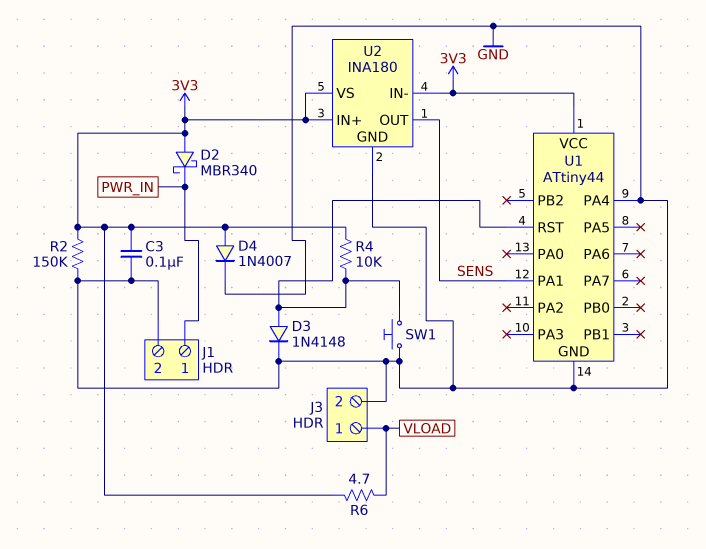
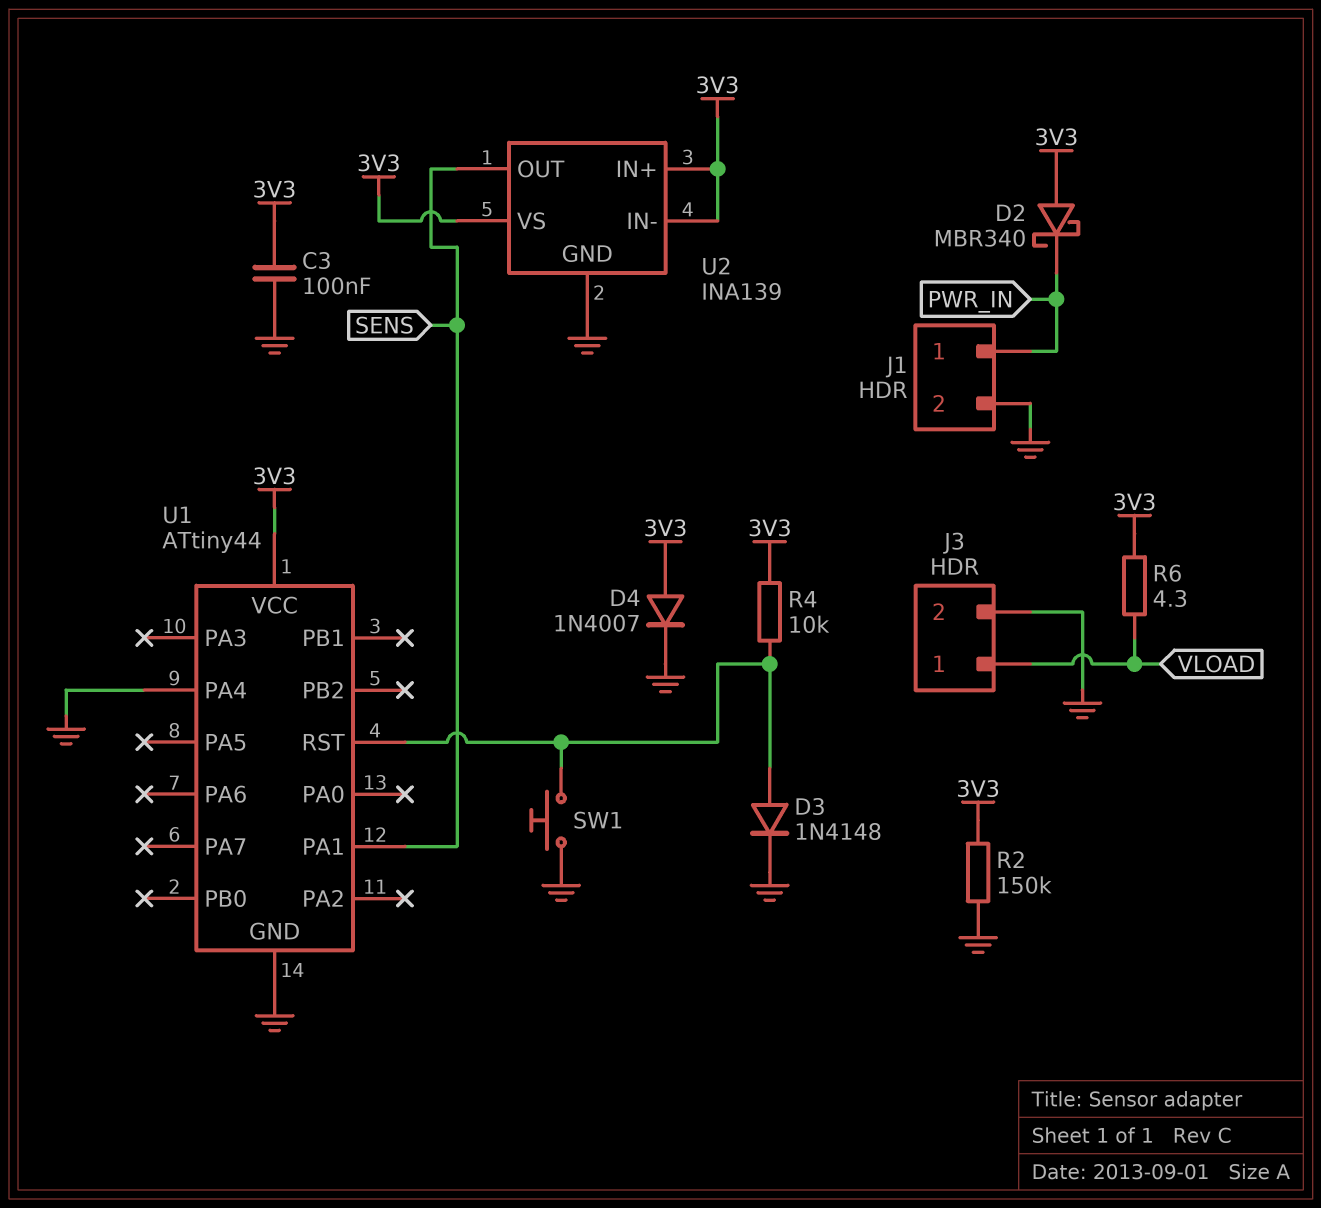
R6: 4.7 (3V3, VLOAD) -> 4.3 (3V3, VLOAD)
U2: INA180 -> INA139

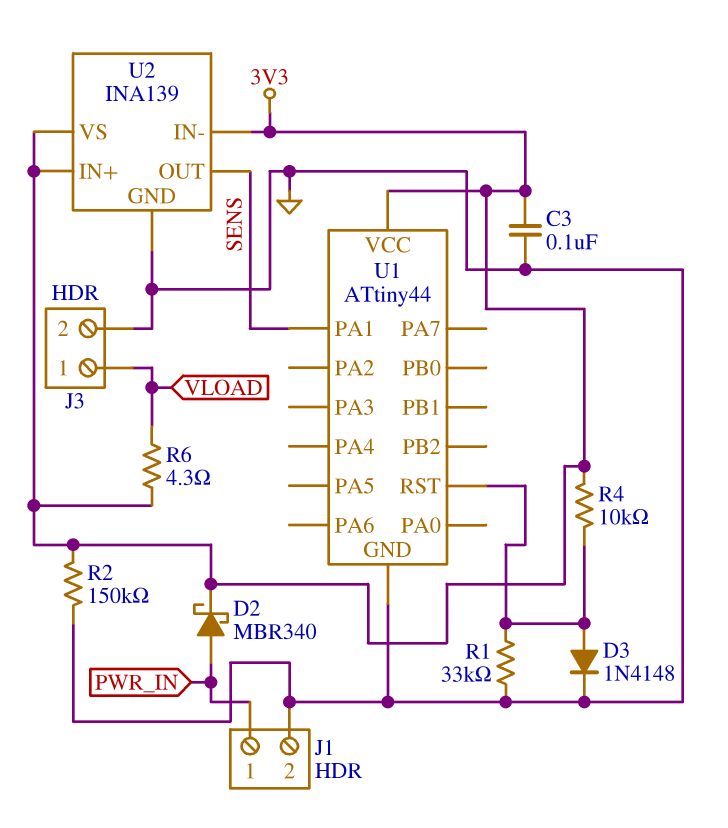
D2: schottky MBR340 (A 3V3, K PWR_IN) -> schottky MBR340 (A PWR_IN, K 3V3)
D4: diode 1N4007 (A 3V3, K GND) -> none
R1: none -> 33k (GND, U1/RST)
SW1: button (GND, U1/RST) -> none
U1 pin PA4: GND -> none

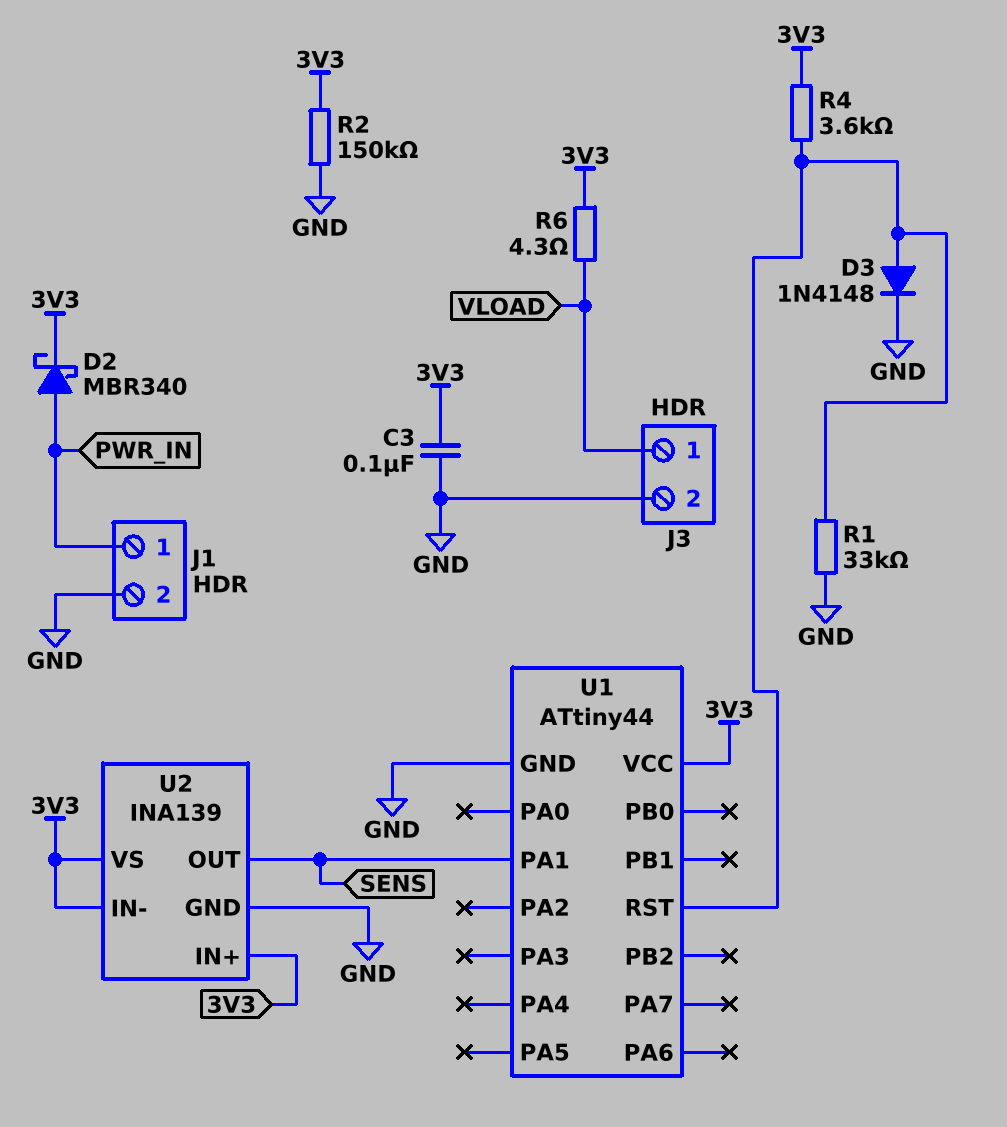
R4: 10k (3V3, U1/RST) -> 3.6k (3V3, U1/RST)

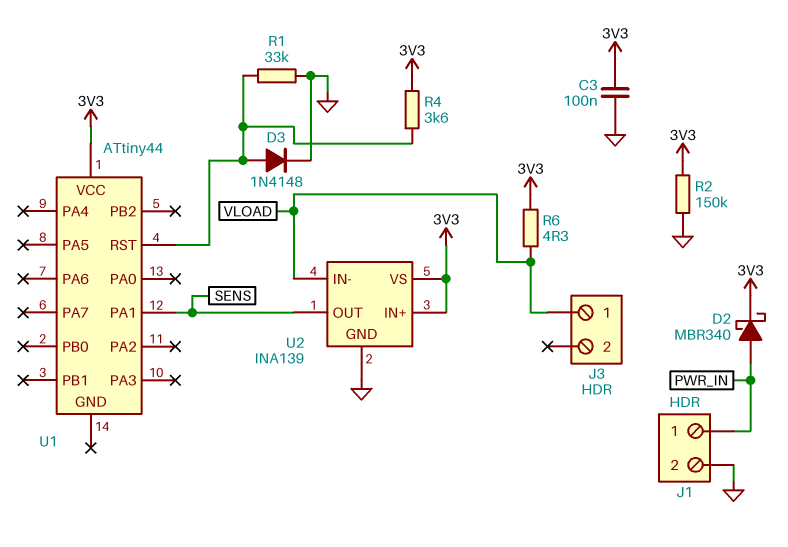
J3 pin 2: GND -> none
U1 pin GND: GND -> none
U2 pin IN-: 3V3 -> VLOAD

